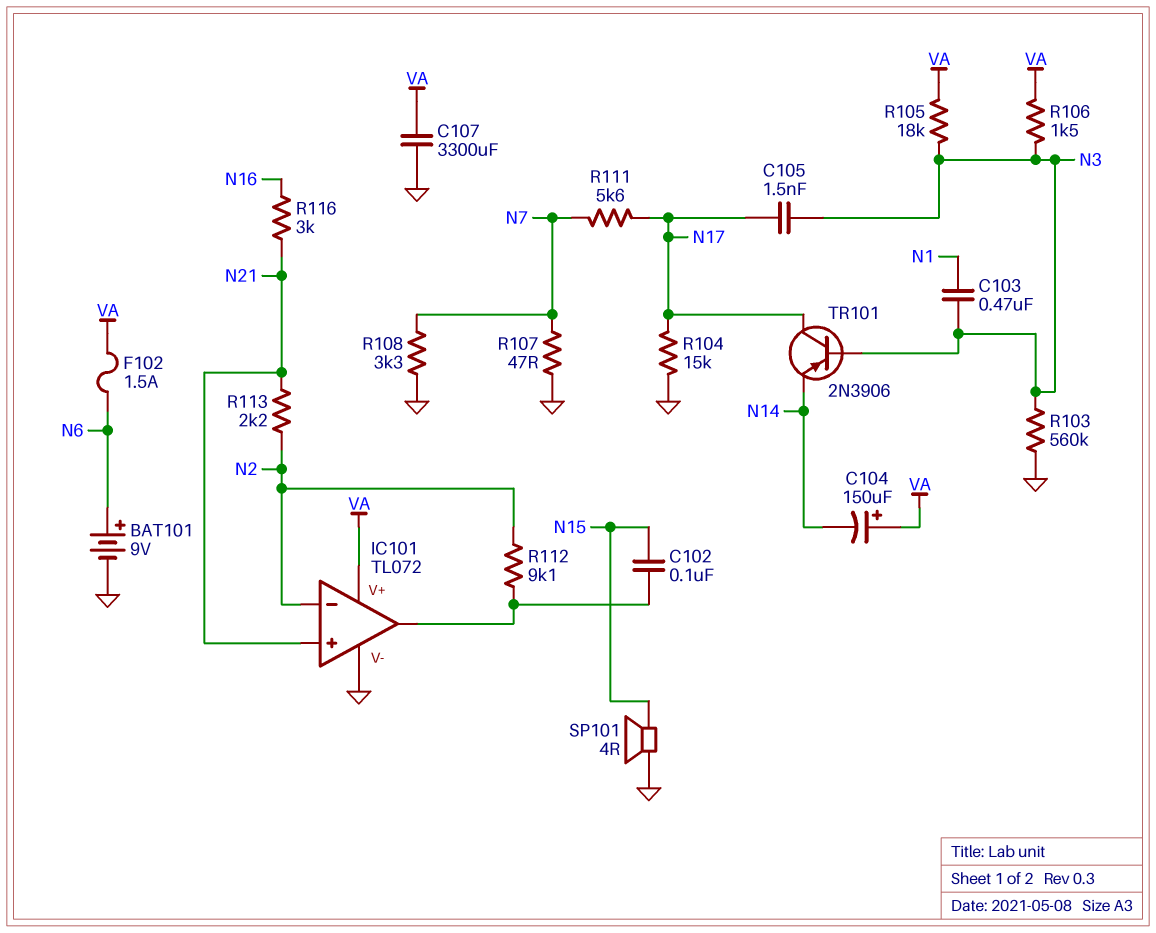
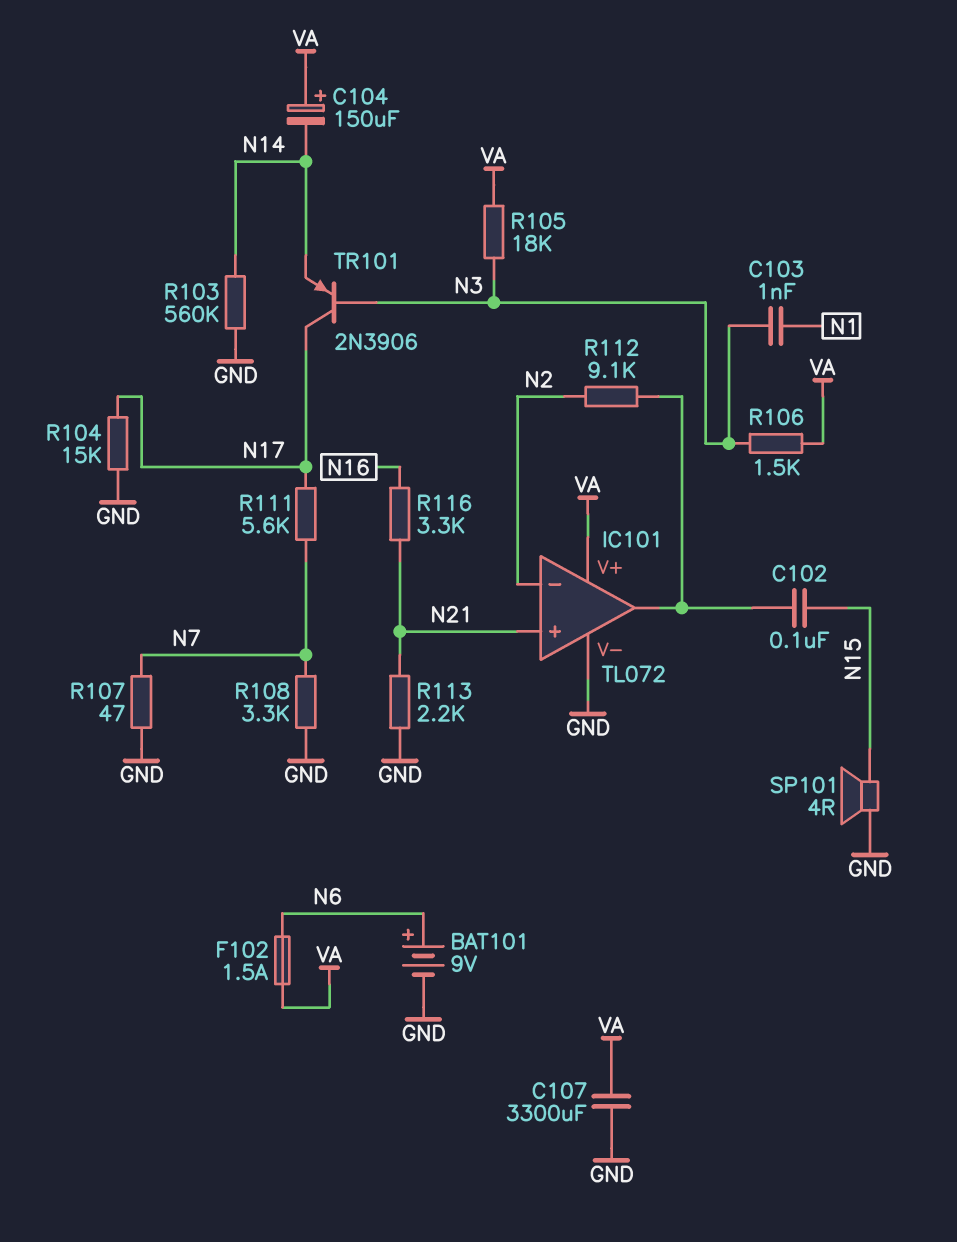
C103: 470nF (N1, N3) -> 1nF (N1, N3)
C105: 1.5nF (N3, N17) -> none
R103: 560k (GND, N3) -> 560k (GND, N14)
R113: 2.2k (N2, N21) -> 2.2k (GND, N21)
R116: 3k (N16, N21) -> 3.3k (N16, N21)

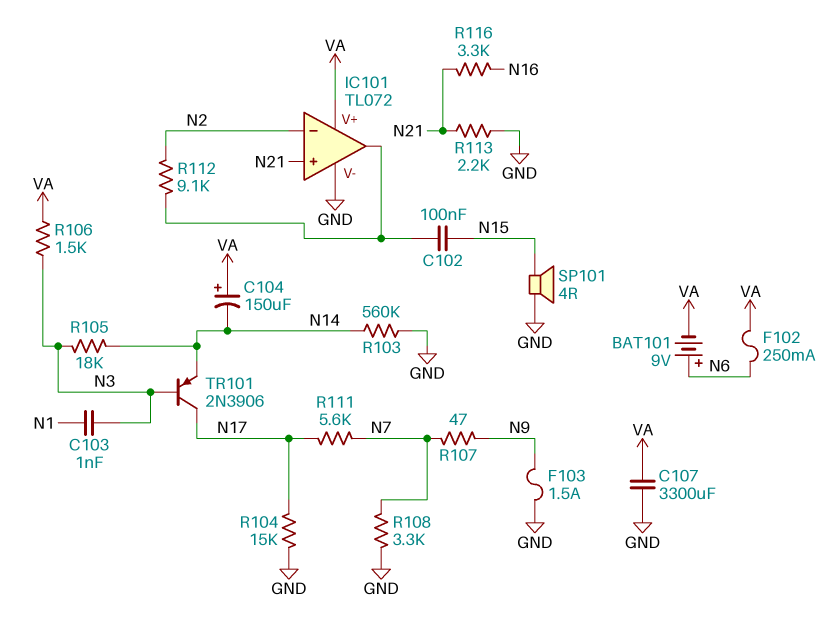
BAT101: 9V (plus N6, minus GND) -> 9V (plus N6, minus VA)
F102: 1.5A (N6, VA) -> 250mA (N6, VA)
F103: none -> 1.5A (GND, N9)
R105: 18k (N3, VA) -> 18k (N3, N14)
R107: 47 (GND, N7) -> 47 (N7, N9)

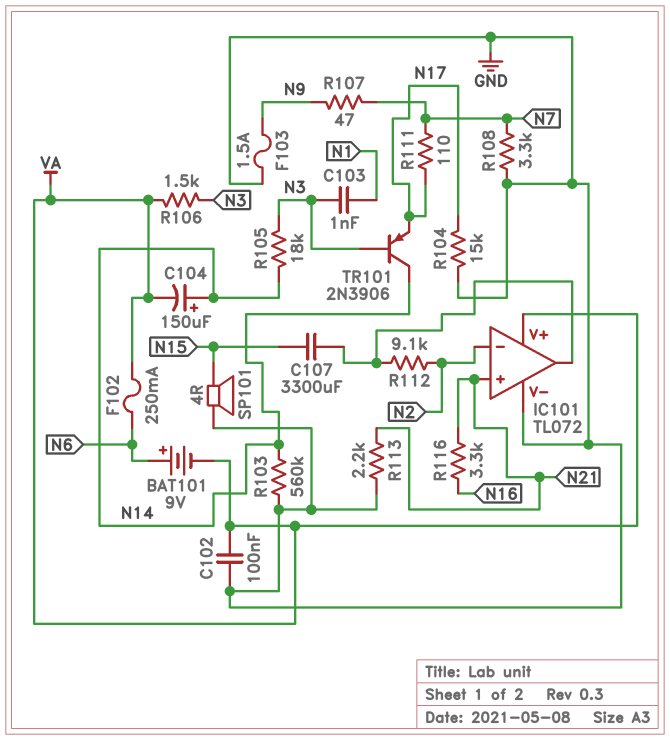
C102: 100nF (IC101/out, N15) -> 100nF (GND, VA)
C104: 150uF (plus VA, minus N14) -> 150uF (plus N14, minus VA)
C107: 3300uF (GND, VA) -> 3300uF (IC101/out, N15)
R111: 5.6k (N7, N17) -> 110 (N7, N17)
TR101: PNP 2N3906 (B N3, C N17, E N14) -> PNP 2N3906 (B N3, C N14, E N17)

